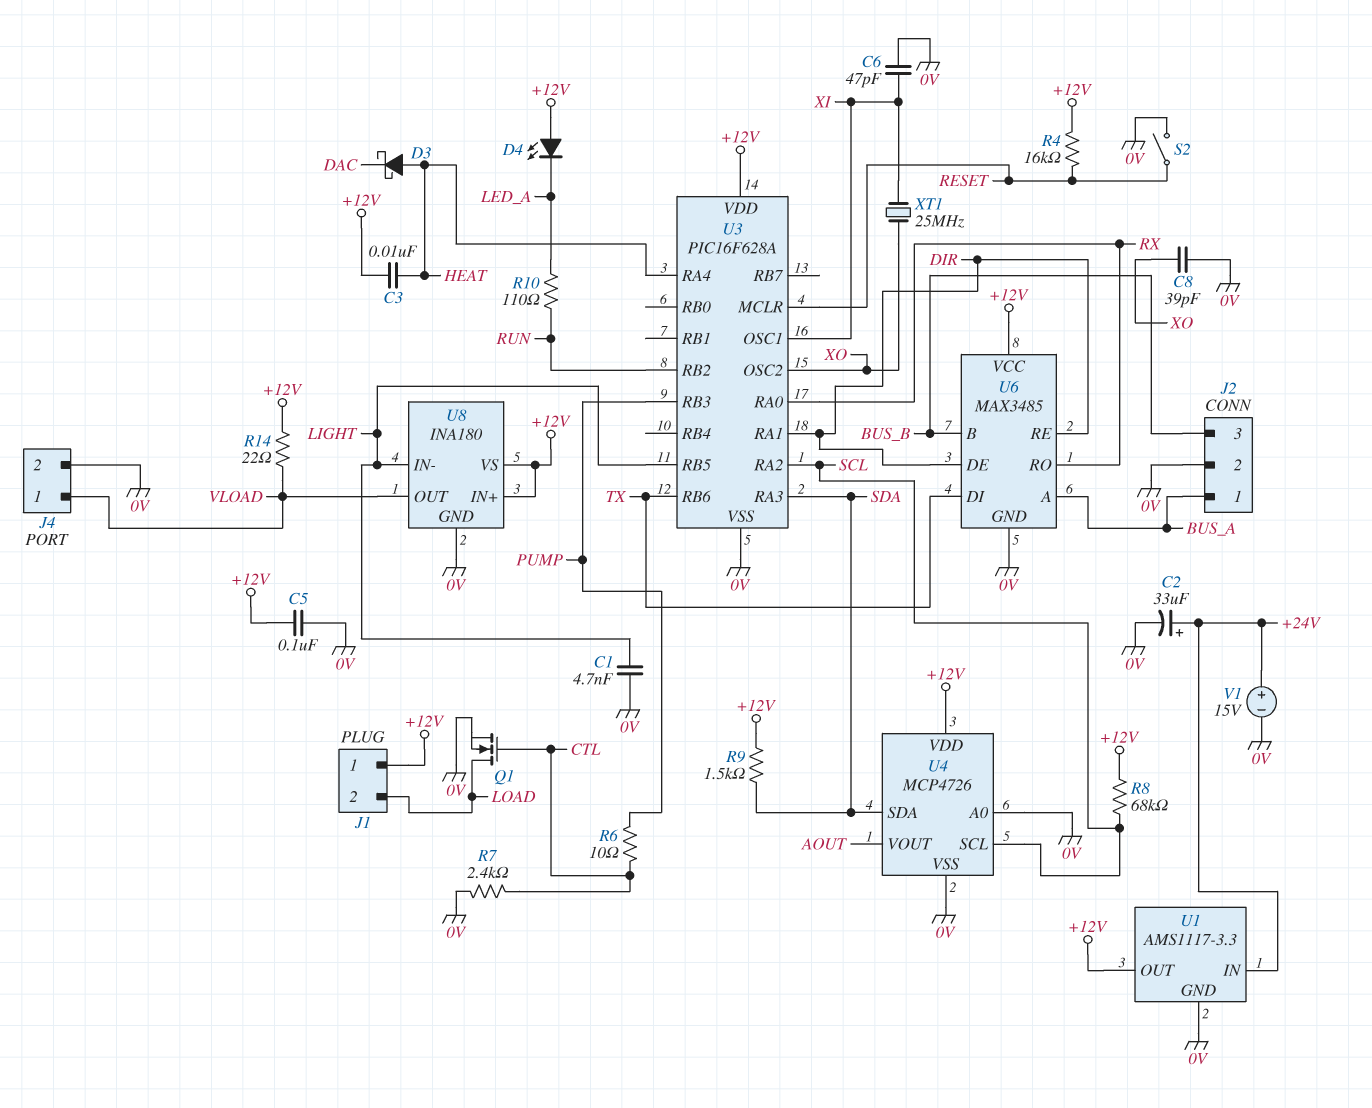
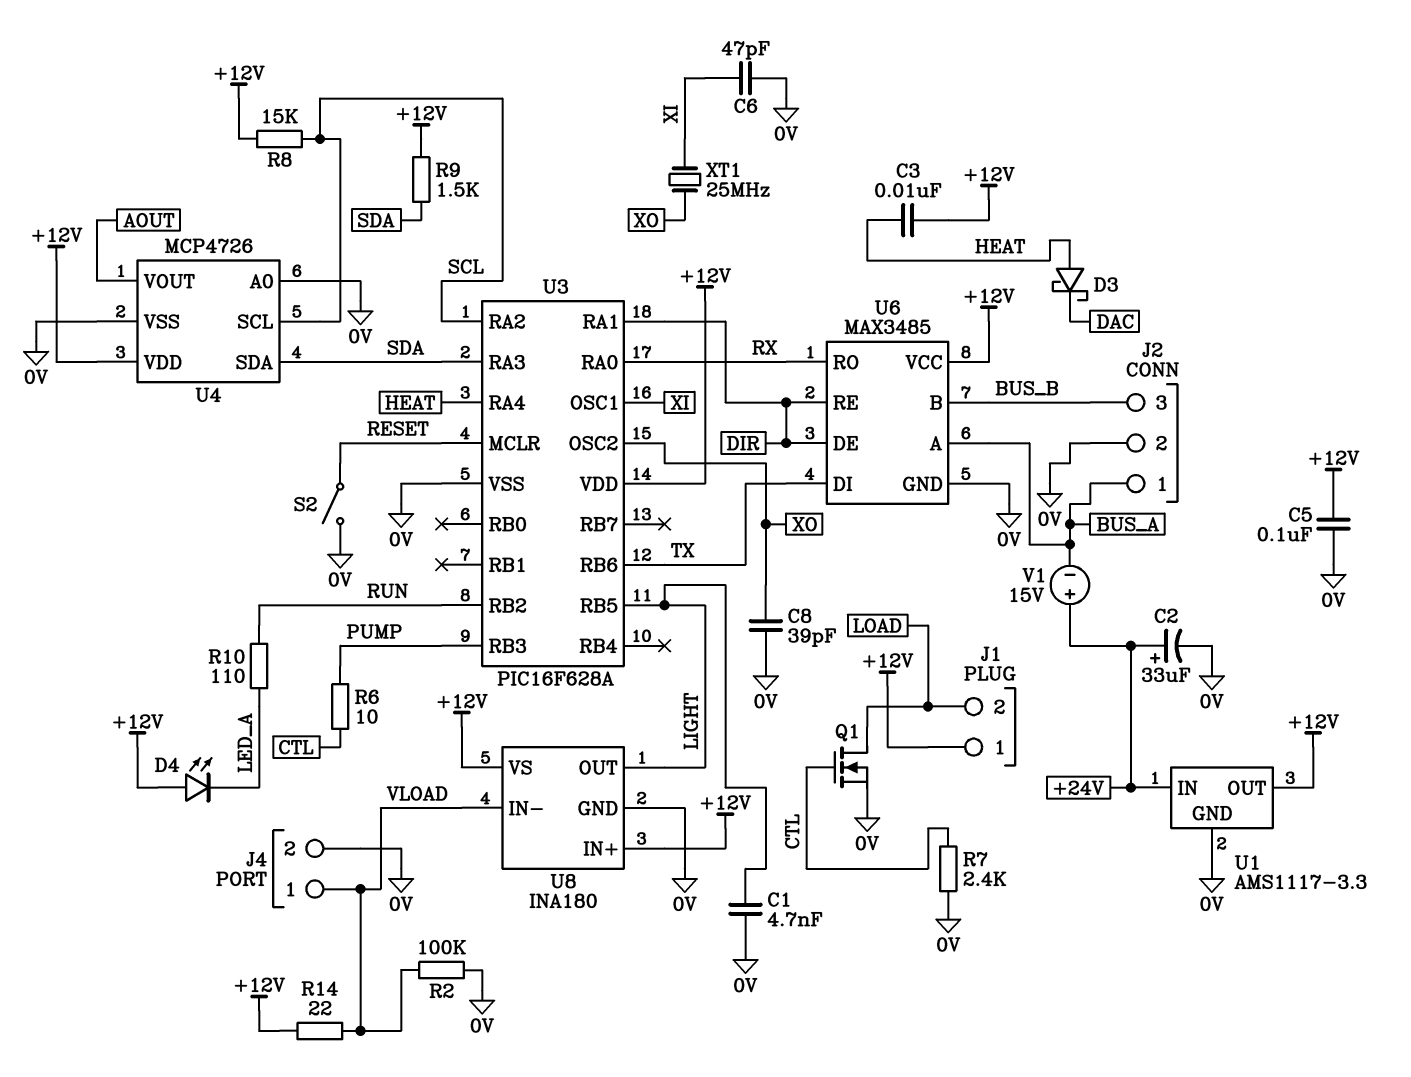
R2: none -> 100k (0V, VLOAD)
R4: 16k (+12V, RESET) -> none
R8: 68k (+12V, SCL) -> 15k (+12V, SCL)
U8 pin IN-: LIGHT -> VLOAD
U8 pin OUT: VLOAD -> LIGHT
V1: 15V (plus +24V, minus 0V) -> 15V (plus +24V, minus BUS_A)

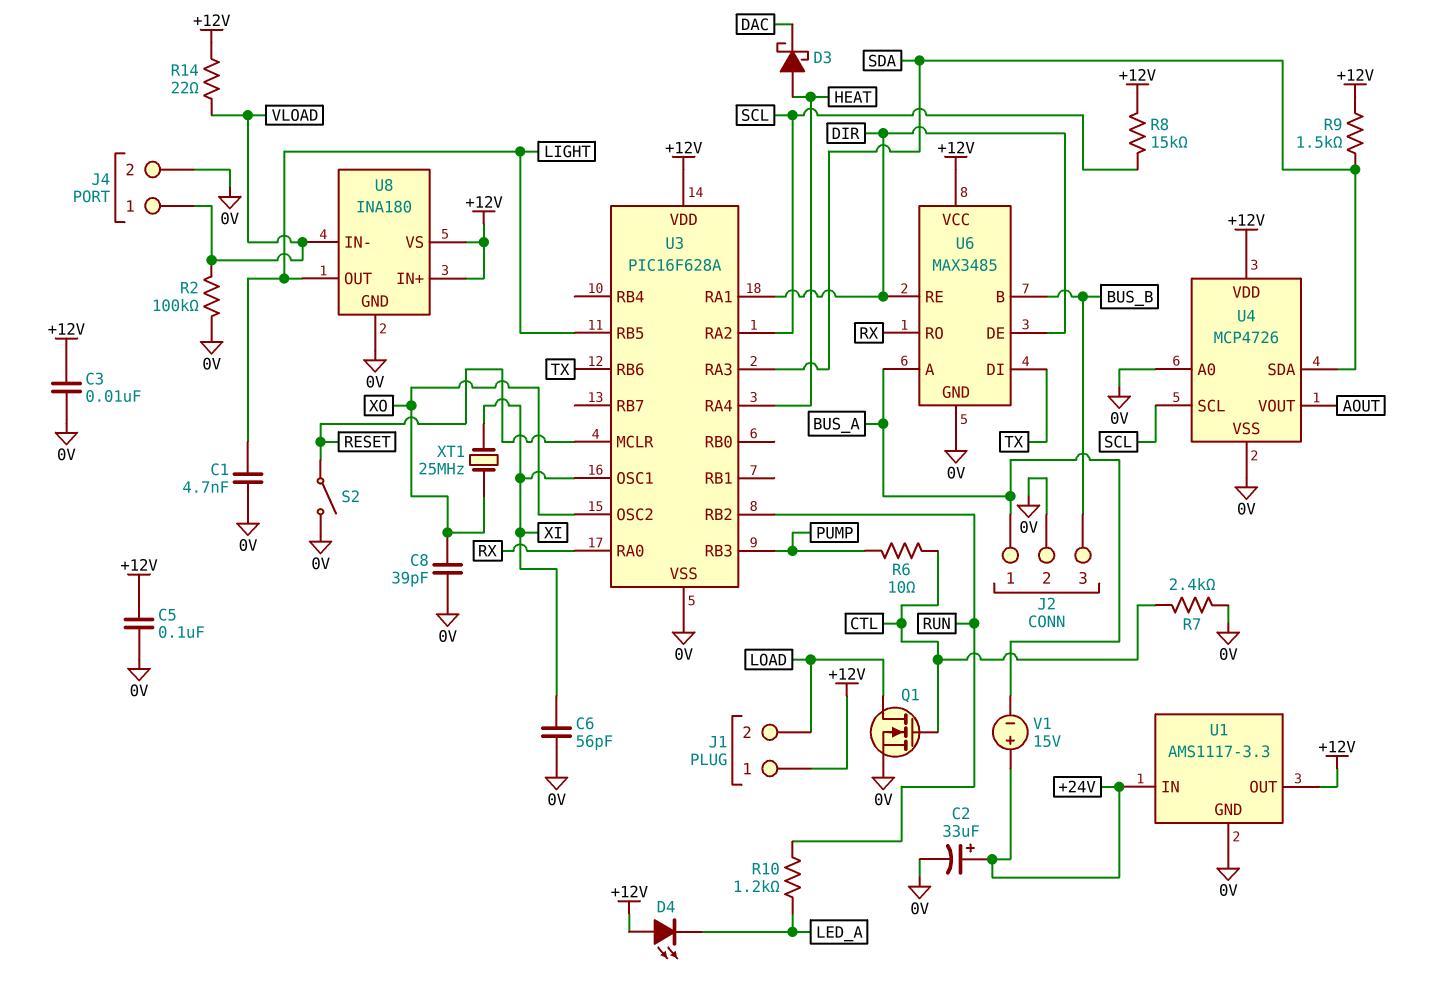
C3: 10nF (+12V, HEAT) -> 10nF (+12V, 0V)
C6: 47pF (0V, XI) -> 56pF (0V, XI)
R10: 110 (LED_A, RUN) -> 1.2k (LED_A, RUN)

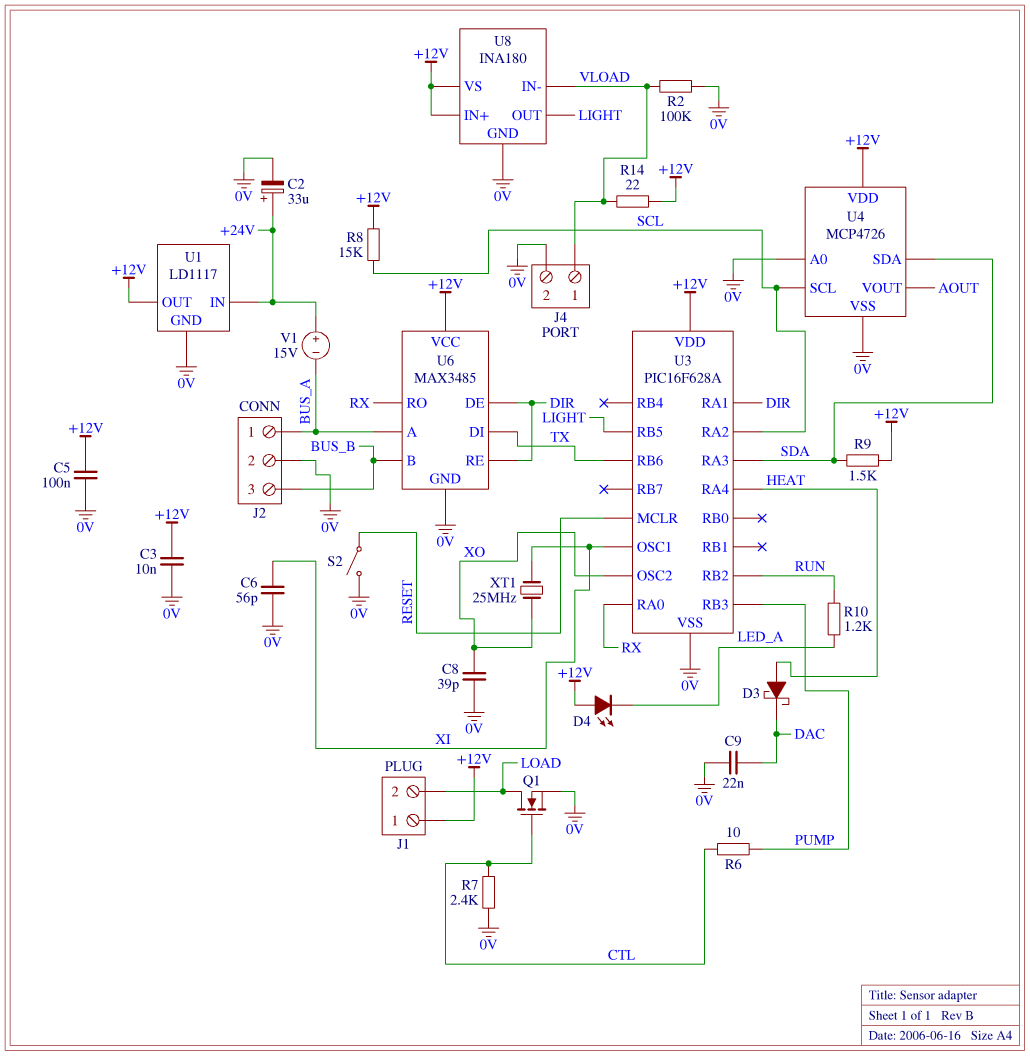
C1: 4.7nF (0V, LIGHT) -> none
C9: none -> 22nF (0V, DAC)
U1: AMS1117-3.3 -> LD1117

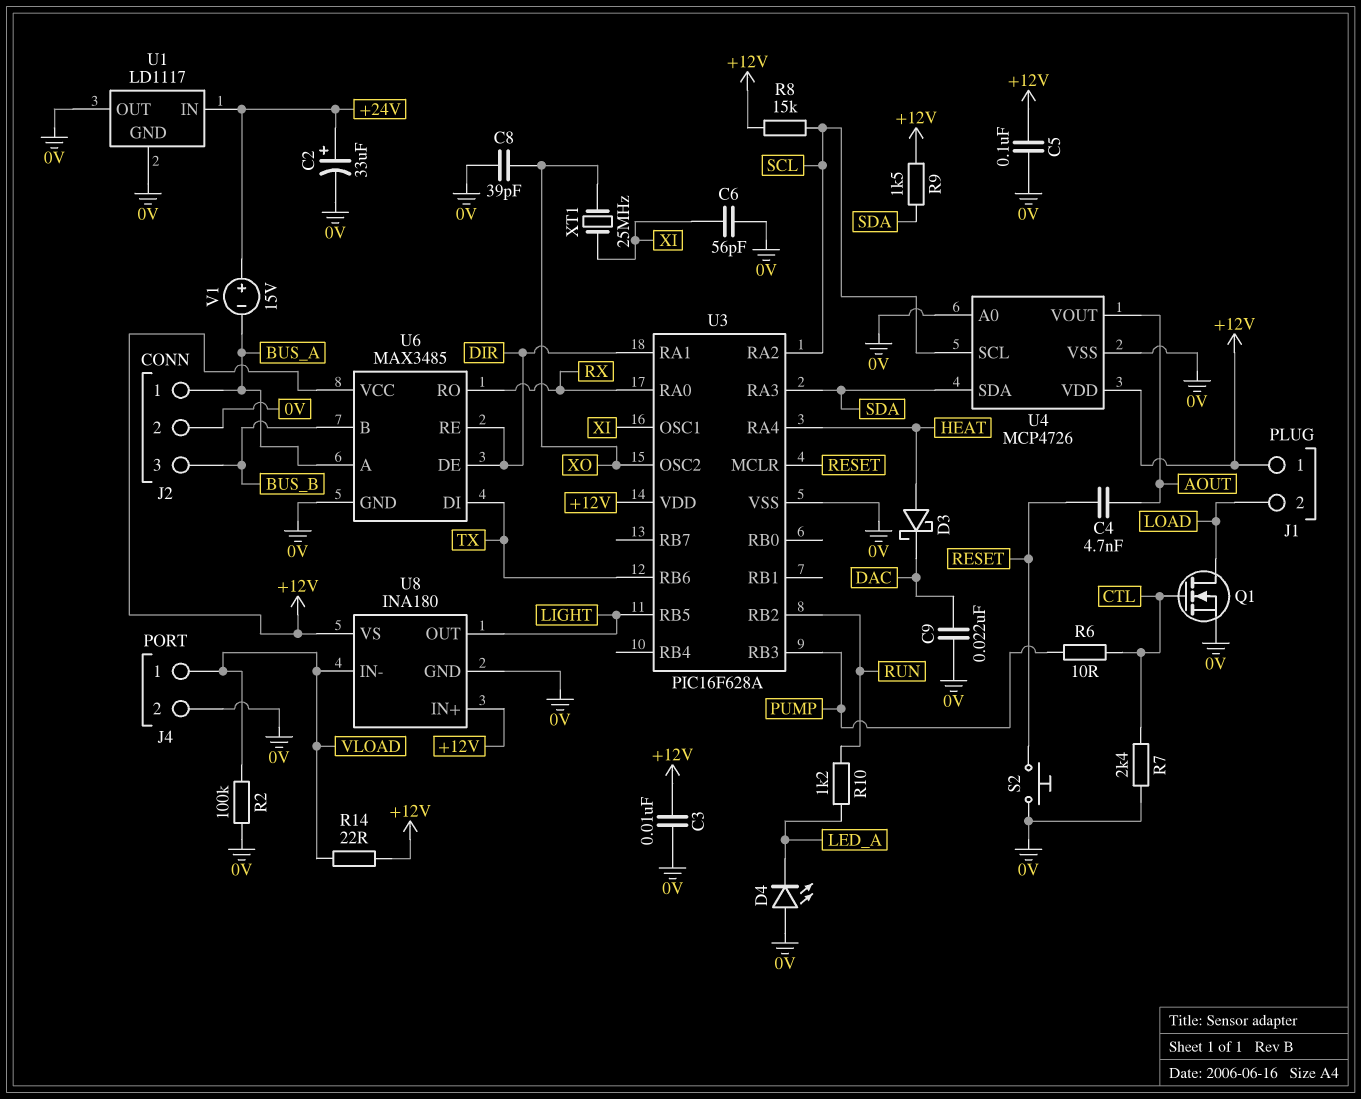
C4: none -> 4.7nF (AOUT, RESET)
D4: LED (A +12V, K LED_A) -> LED (A 0V, K LED_A)
S2: switch (0V, RESET) -> button (0V, RESET)
U1 pin OUT: +12V -> 0V

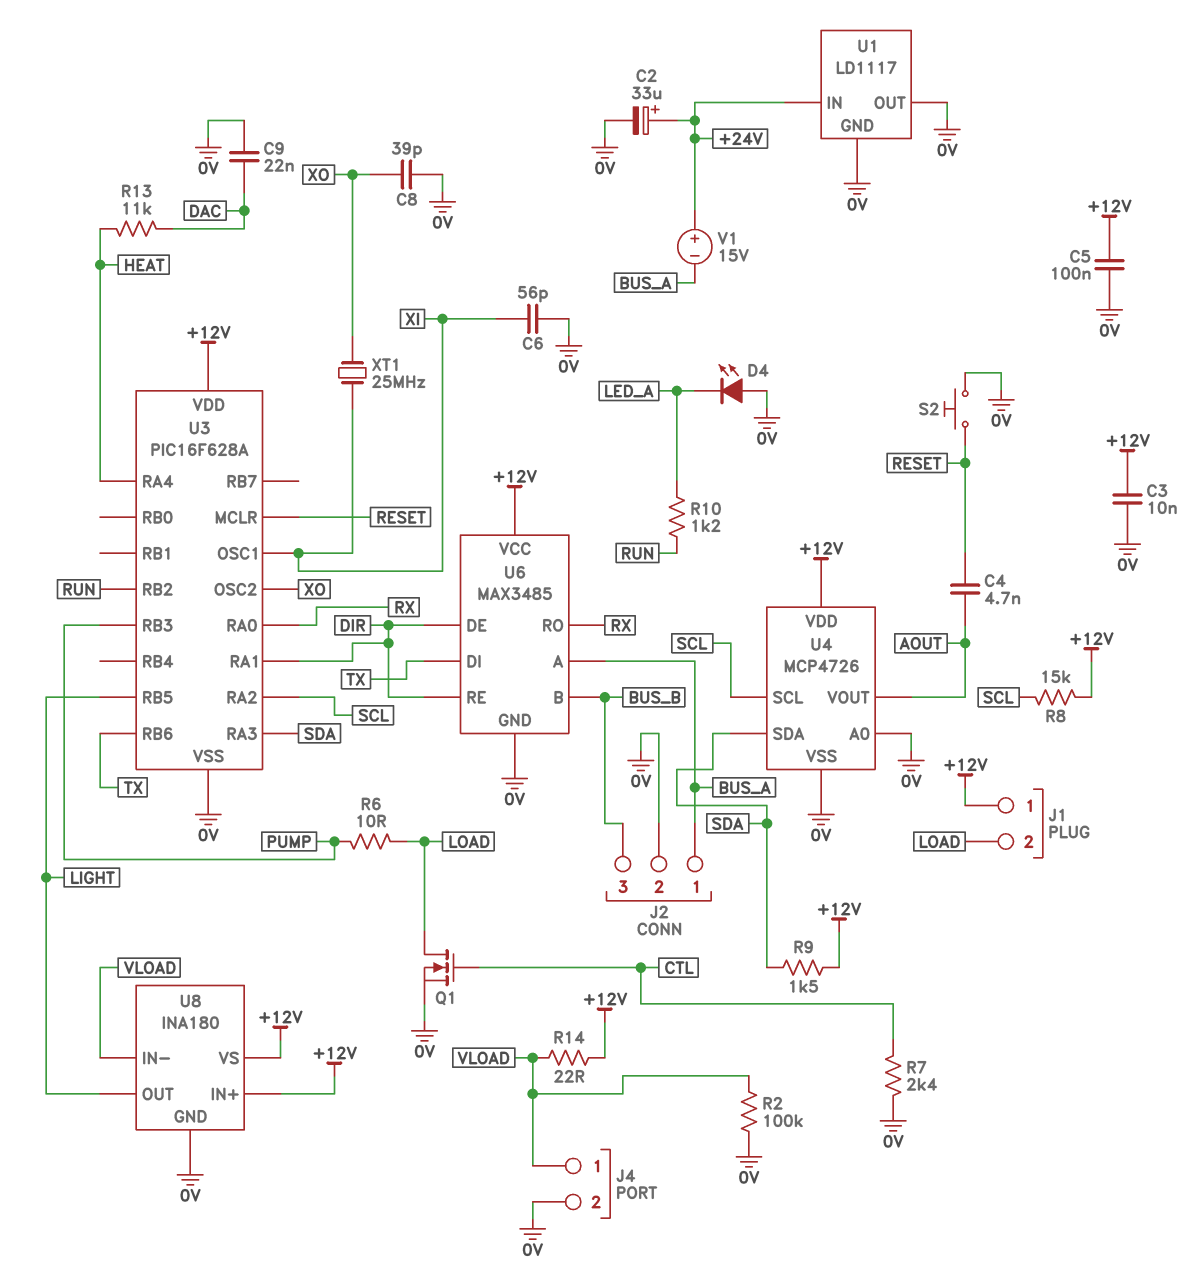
D3: schottky (A HEAT, K DAC) -> none
R6: 10 (CTL, PUMP) -> 10 (LOAD, PUMP)
R13: none -> 11k (DAC, HEAT)

